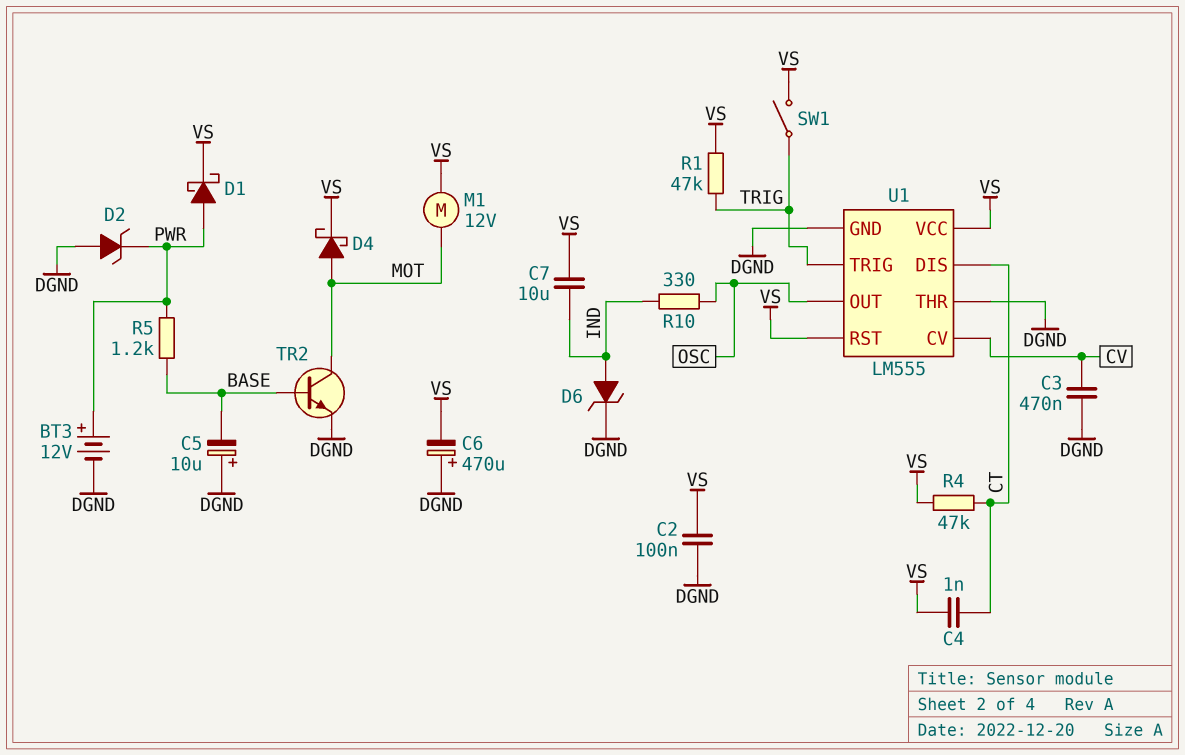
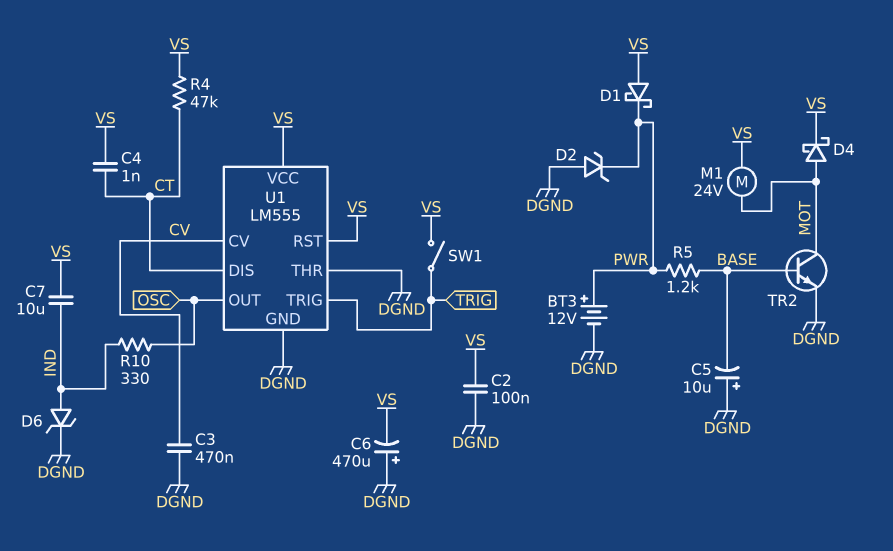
D1: schottky (A PWR, K VS) -> schottky (A VS, K PWR)
M1: motor 12V (MOT, VS) -> motor 24V (MOT, VS)
R1: 47k (TRIG, VS) -> none

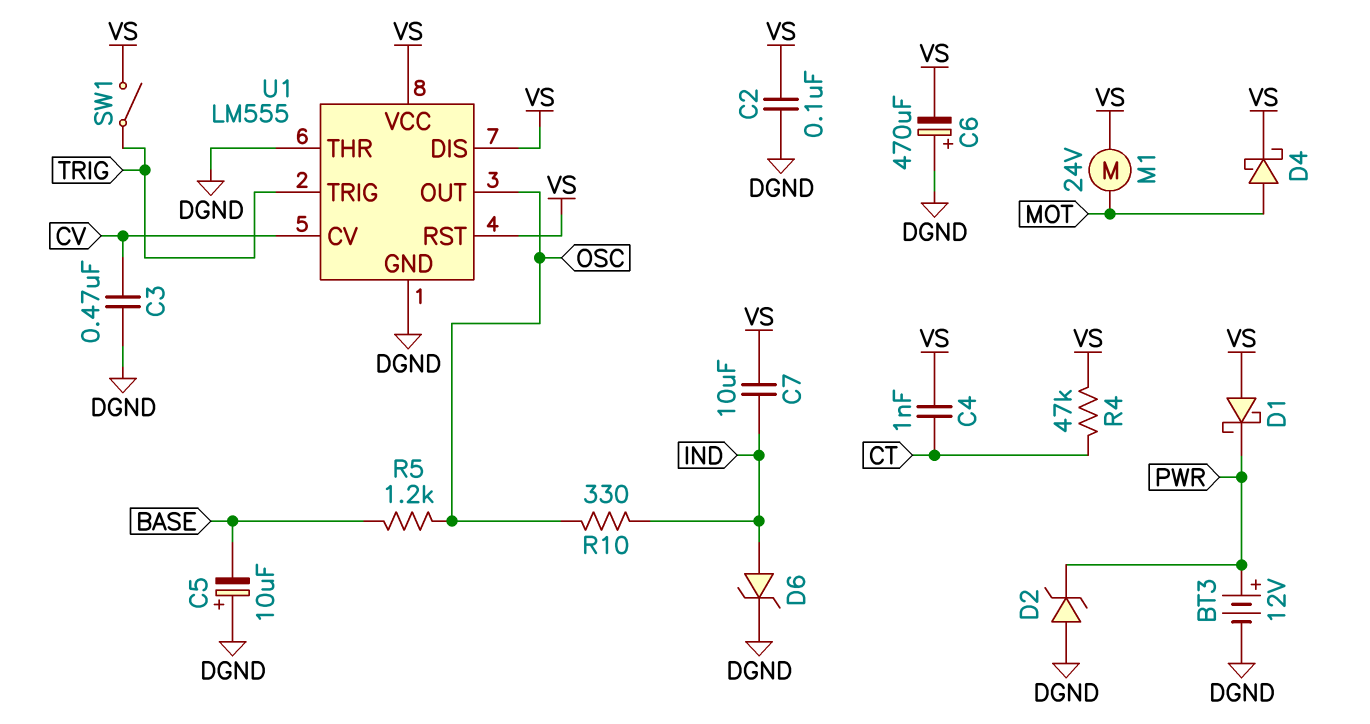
R5: 1.2k (BASE, PWR) -> 1.2k (BASE, OSC)
TR2: NPN (B BASE, C MOT, E DGND) -> none
U1 pin DIS: CT -> VS

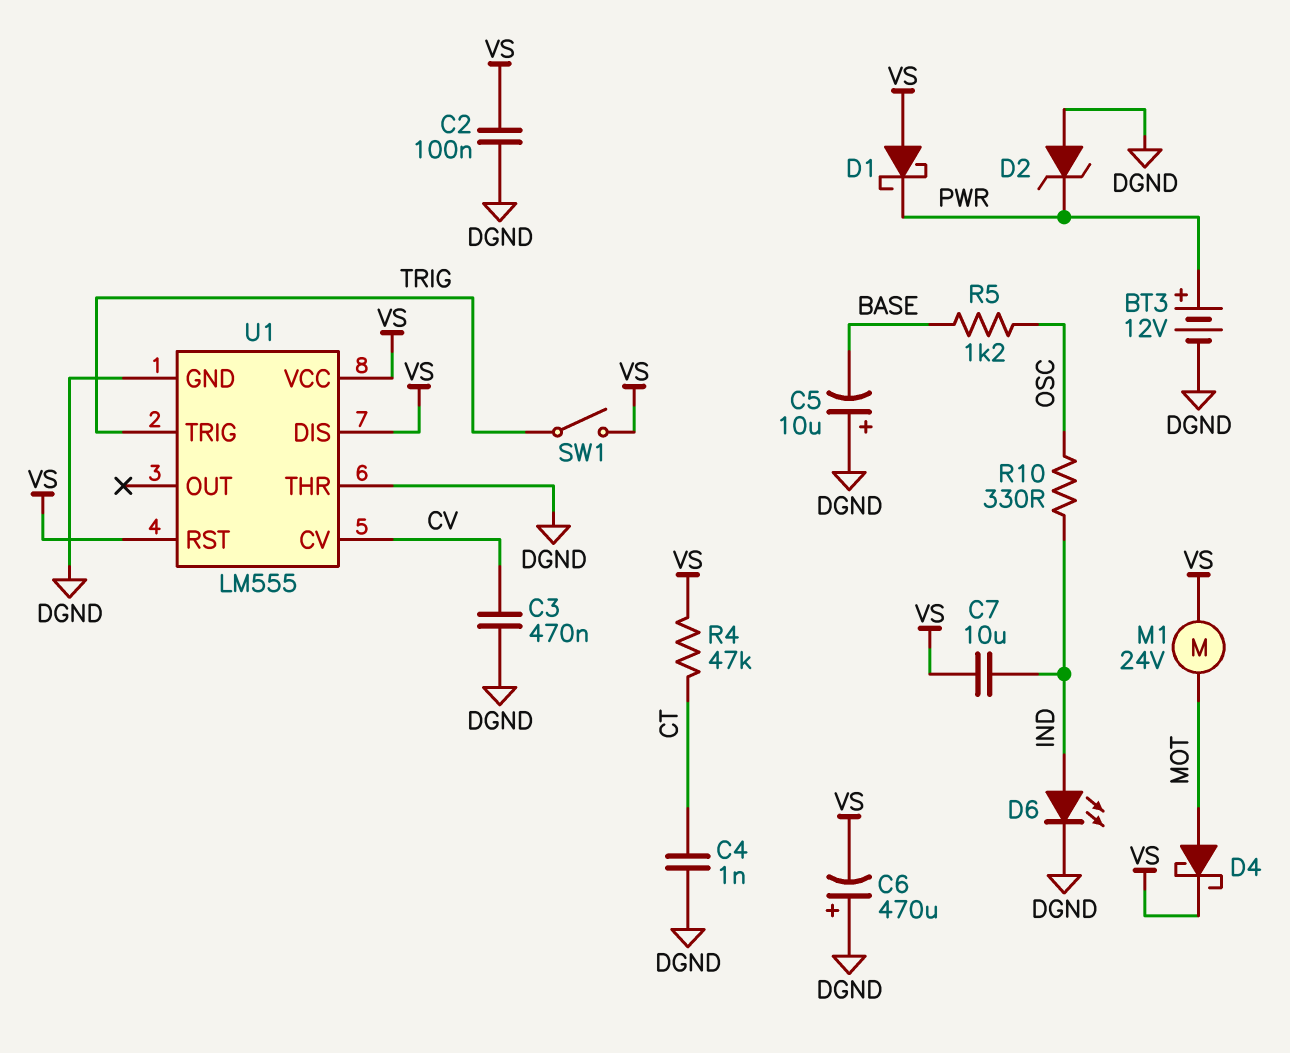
C4: 1nF (CT, VS) -> 1nF (CT, DGND)
D6: zener (A IND, K DGND) -> LED (A IND, K DGND)
U1 pin OUT: OSC -> none

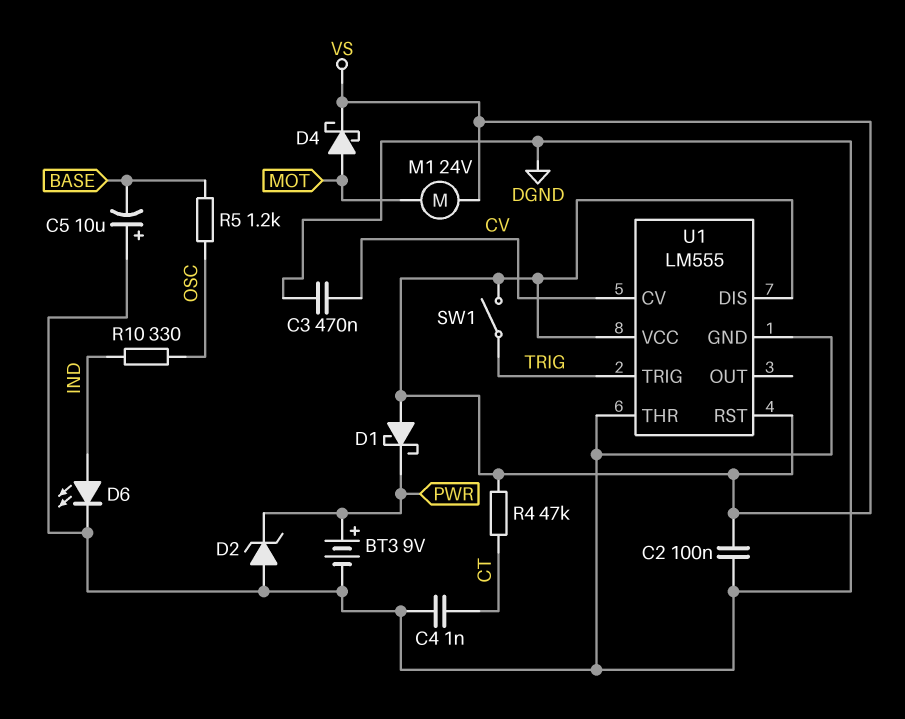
BT3: 12V (plus PWR, minus DGND) -> 9V (plus PWR, minus DGND)
C6: 470uF (plus DGND, minus VS) -> none
C7: 10uF (IND, VS) -> none

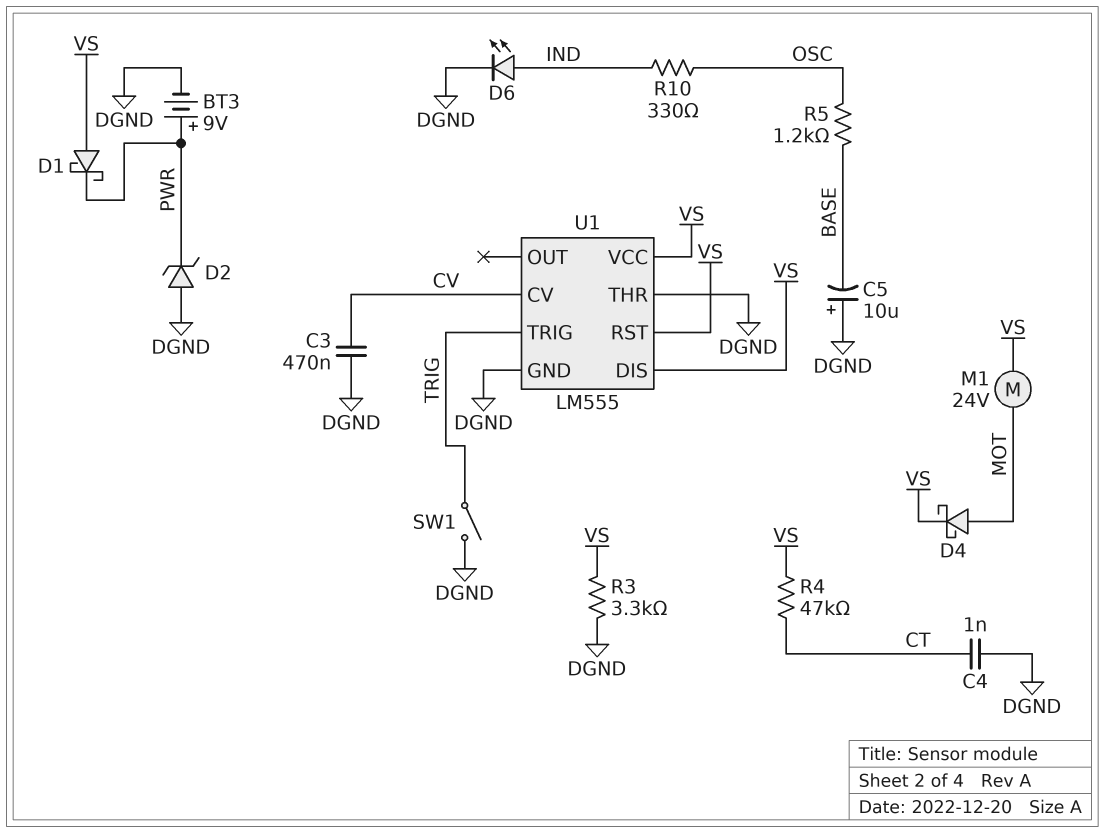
C2: 100nF (DGND, VS) -> none
R3: none -> 3.3k (DGND, VS)
SW1: switch (TRIG, VS) -> switch (DGND, TRIG)

